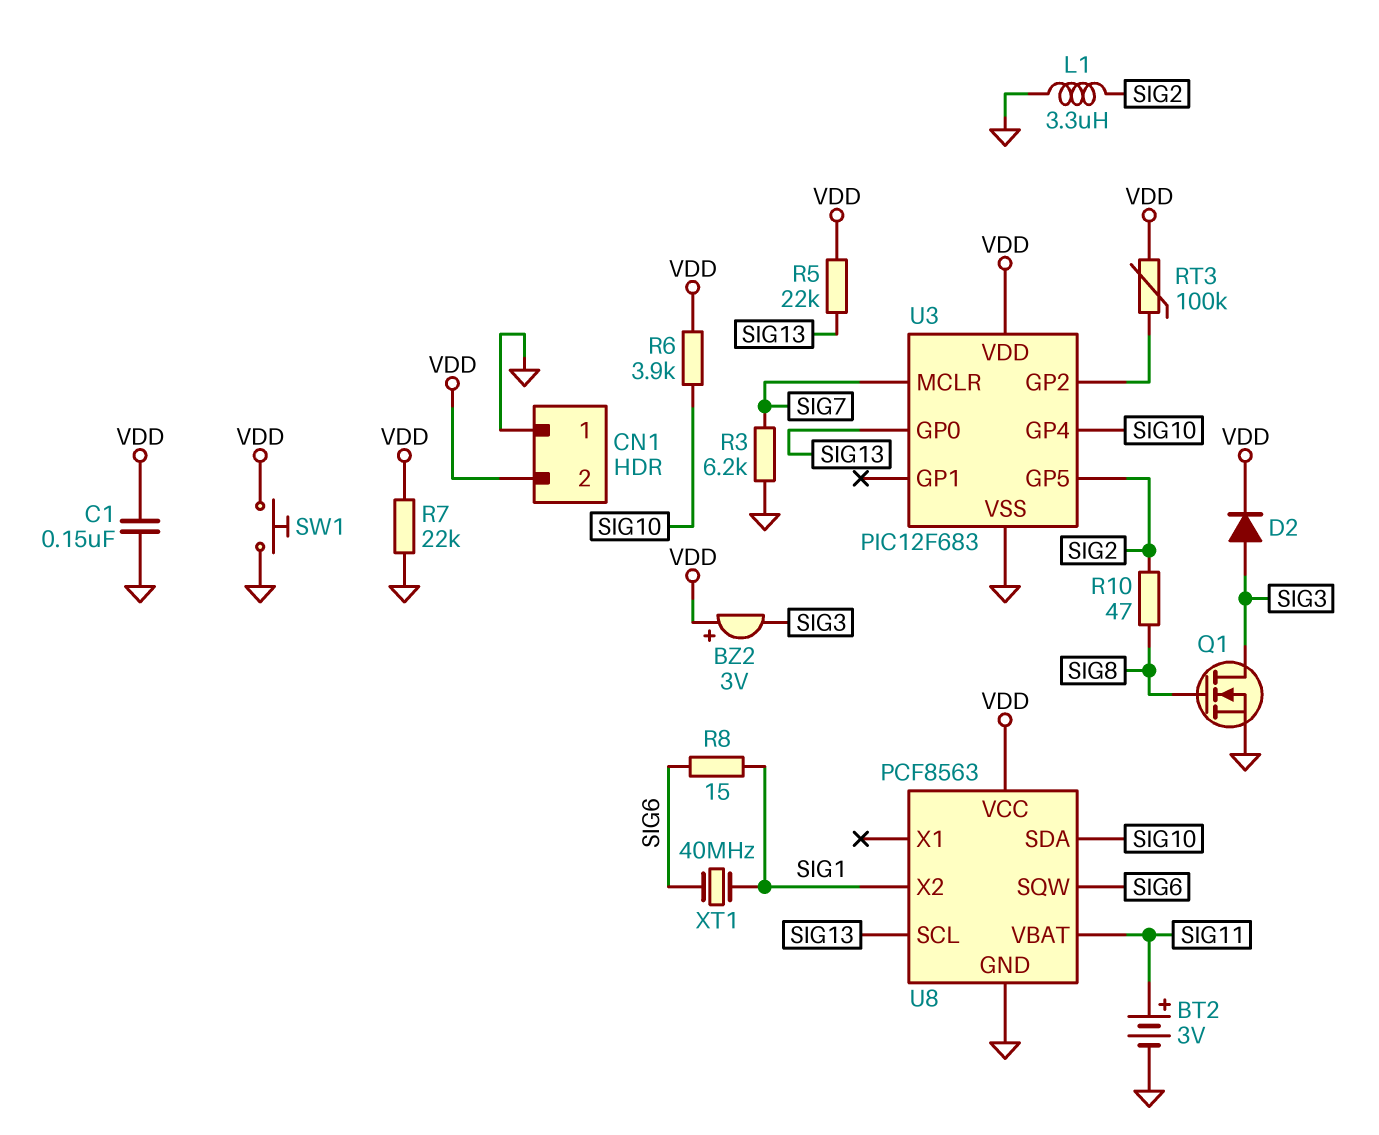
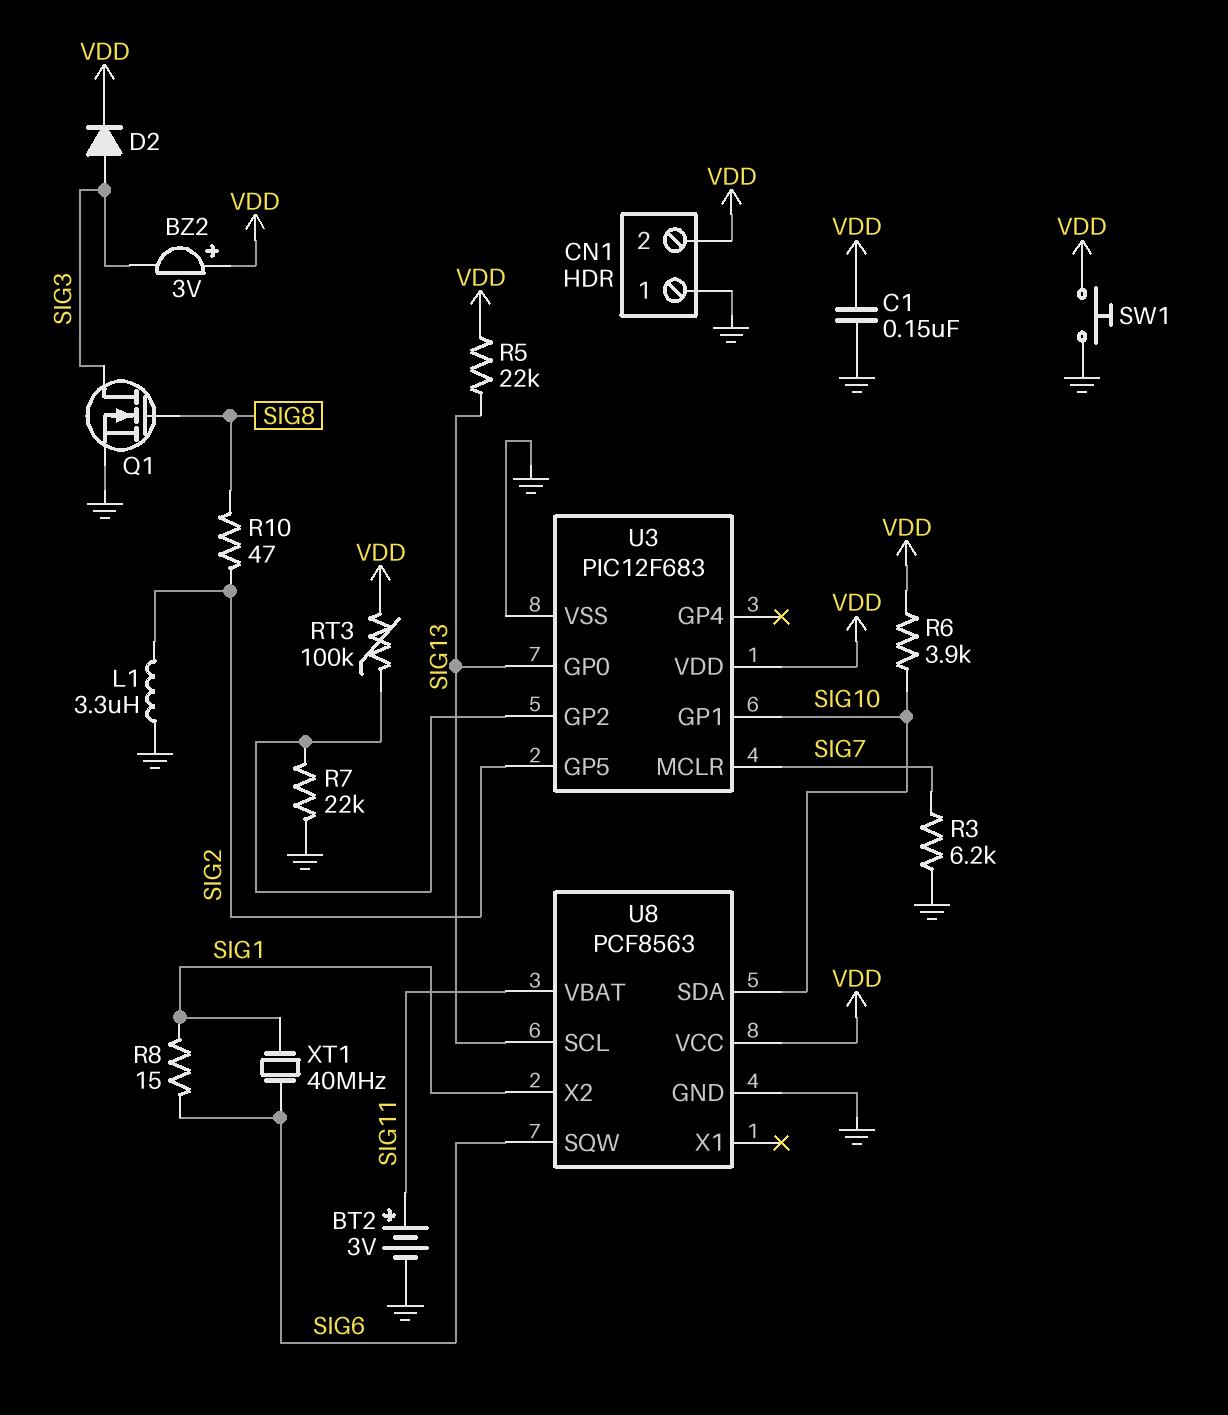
R7: 22k (GND, VDD) -> 22k (GND, U3/GP2)
U3 pin GP1: none -> SIG10
U3 pin GP4: SIG10 -> none

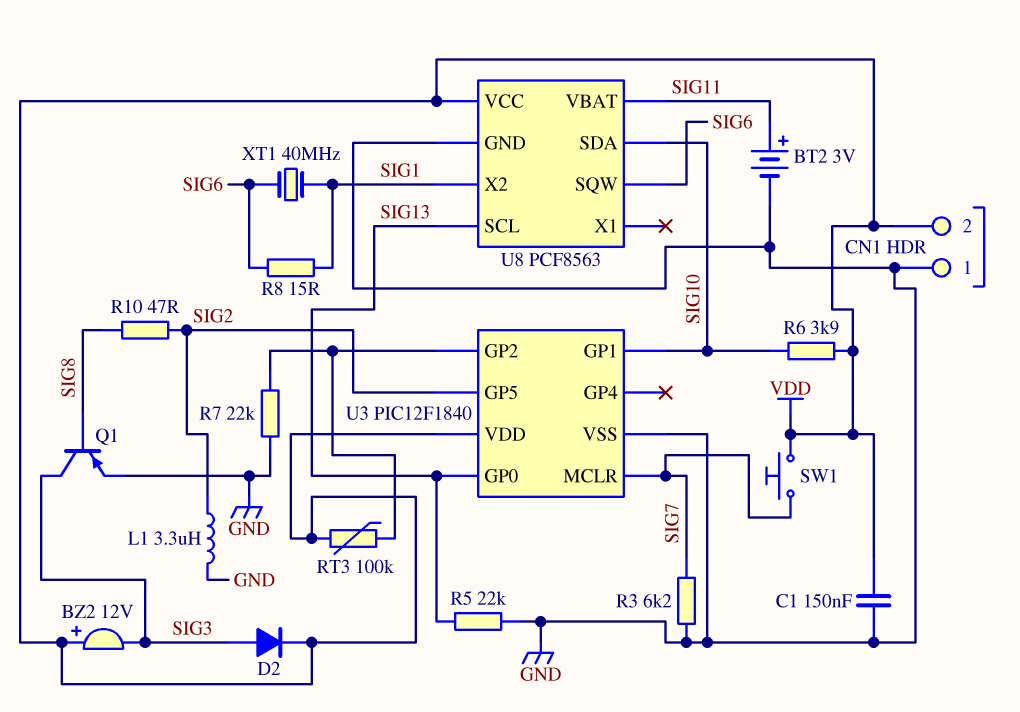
BZ2: buzzer 3V (plus VDD, minus SIG3) -> buzzer 12V (plus VDD, minus SIG3)
Q1: NMOS (G SIG8, D SIG3, S GND) -> PNP (B SIG8, C SIG3, E GND)
R5: 22k (SIG13, VDD) -> 22k (GND, SIG13)
SW1: button (GND, VDD) -> button (SIG7, VDD)
U3: PIC12F683 -> PIC12F1840

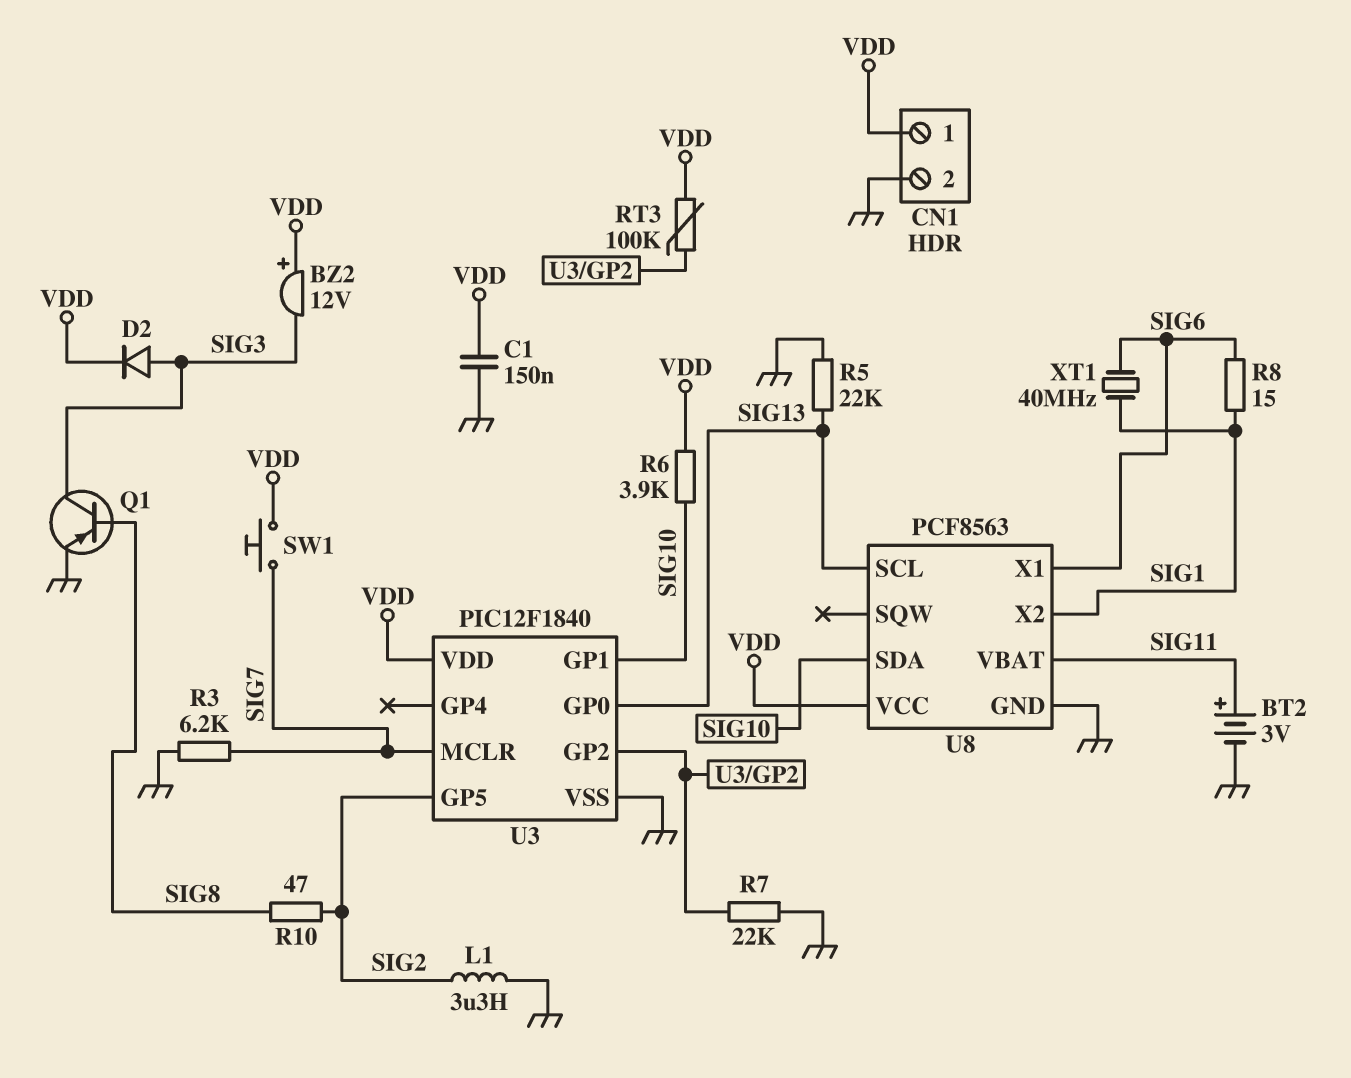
CN1 pin 1: GND -> VDD
CN1 pin 2: VDD -> GND
U8 pin SQW: SIG6 -> none
U8 pin X1: none -> SIG6

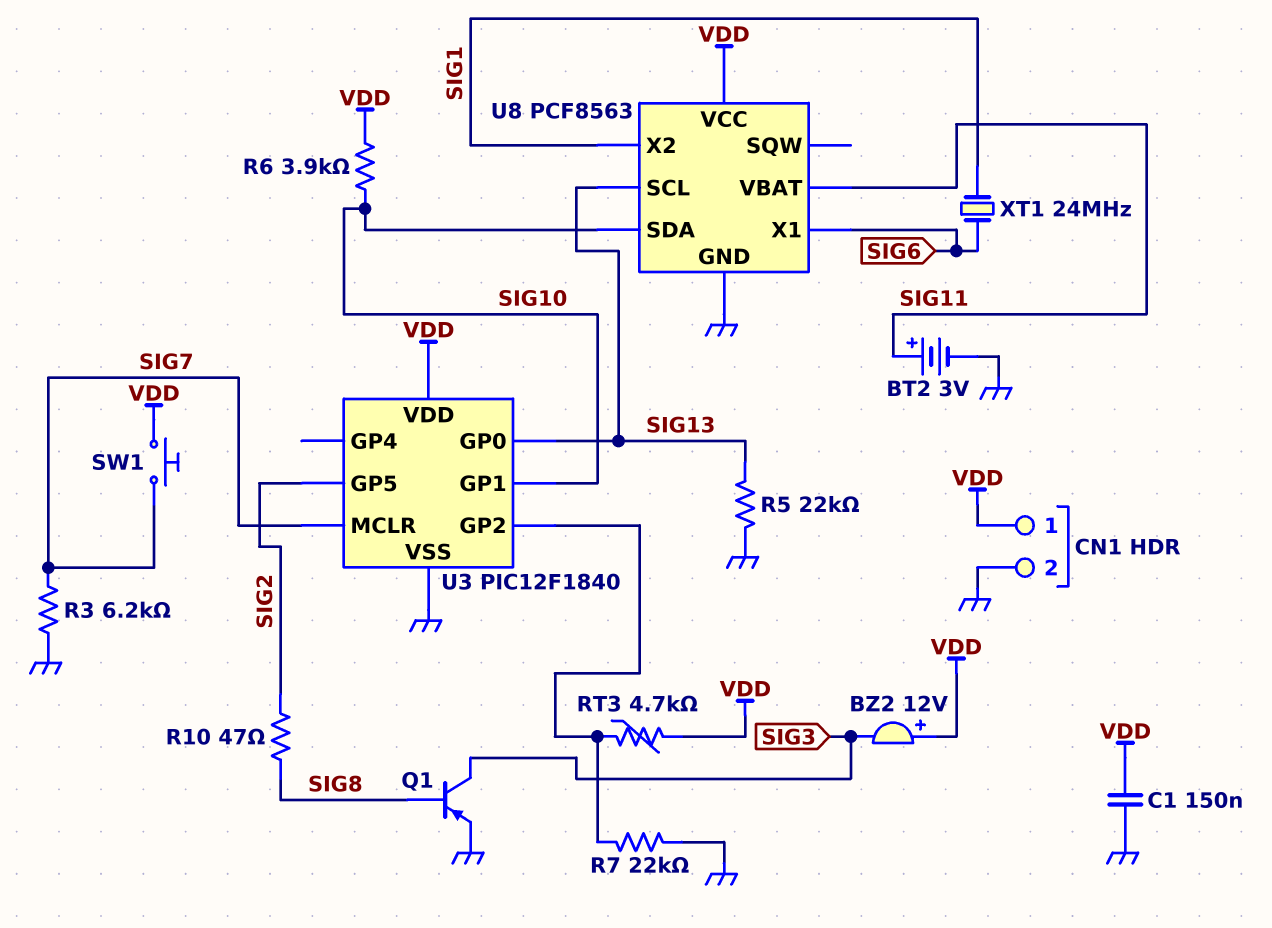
D2: diode (A SIG3, K VDD) -> none
L1: 3.3uH (GND, SIG2) -> none
R8: 15 (SIG1, SIG6) -> none
RT3: 100k (U3/GP2, VDD) -> 4.7k (U3/GP2, VDD)
XT1: 40MHz (SIG1, SIG6) -> 24MHz (SIG1, SIG6)

